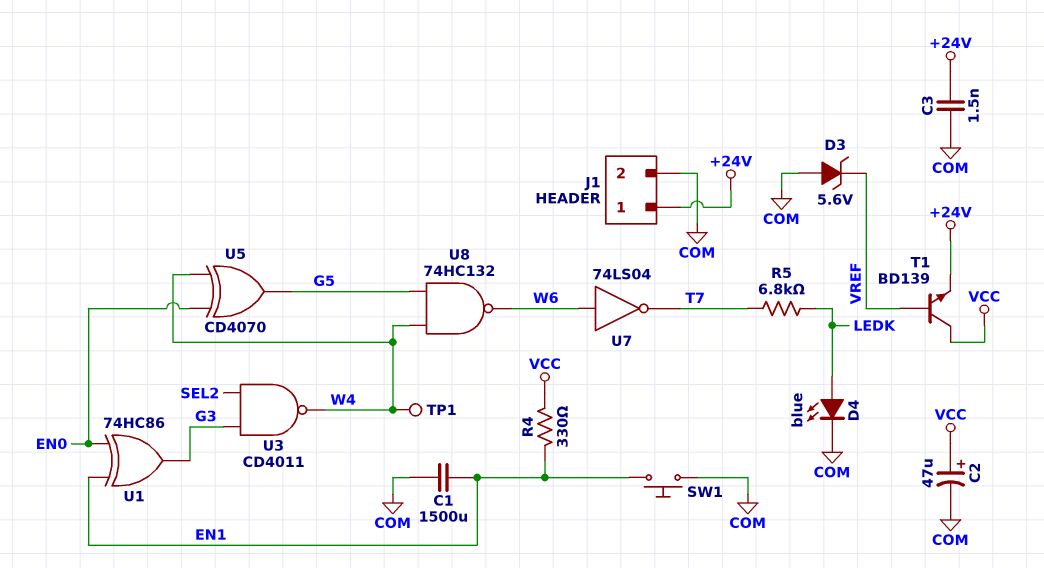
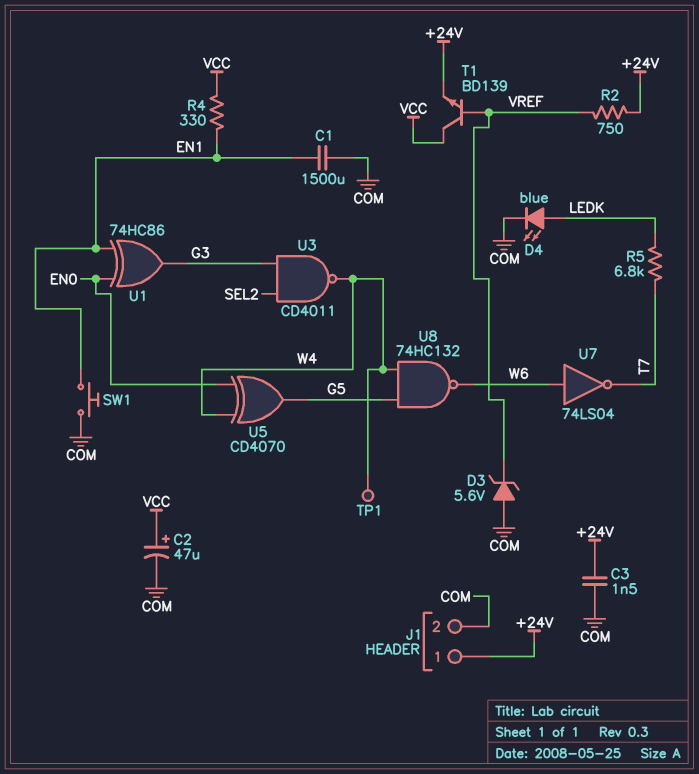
R2: none -> 750 (+24V, VREF)

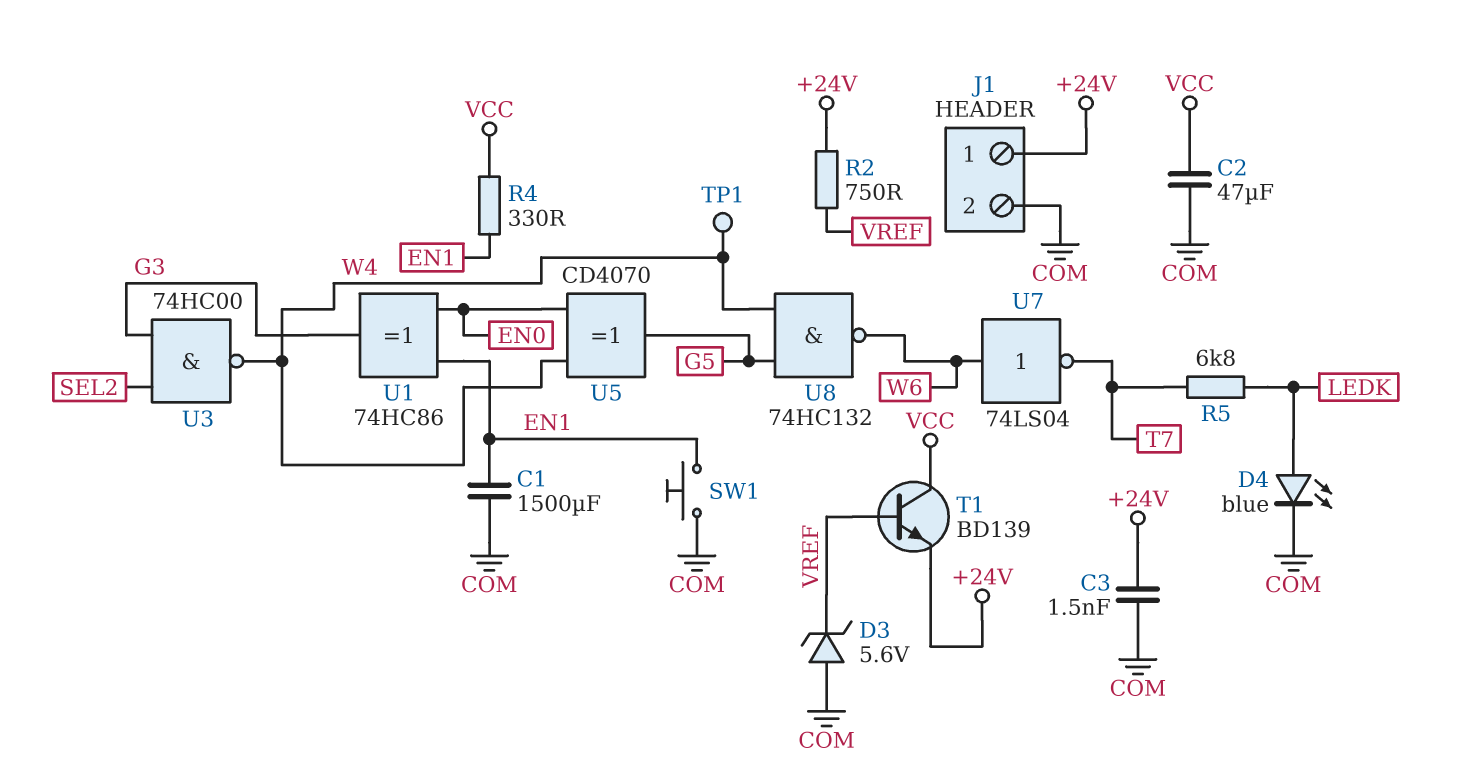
C2: 47uF (plus VCC, minus COM) -> 47uF (COM, VCC)
U3: NAND CD4011 (in G3, in SEL2, out W4) -> NAND 74HC00 (in G3, in SEL2, out W4)

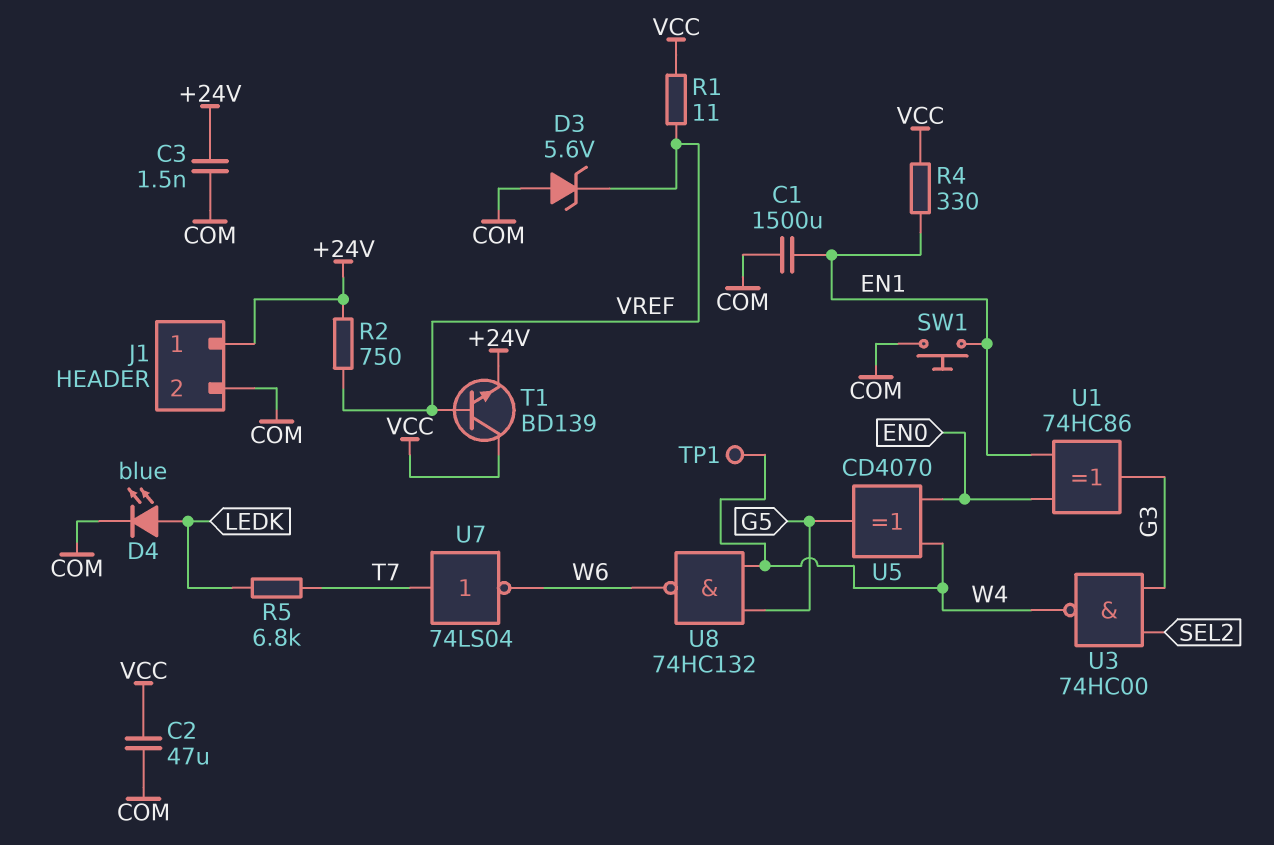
R1: none -> 11 (VCC, VREF)
U7: NOT 74LS04 (in W6, out T7) -> NOT 74LS04 (in T7, out W6)

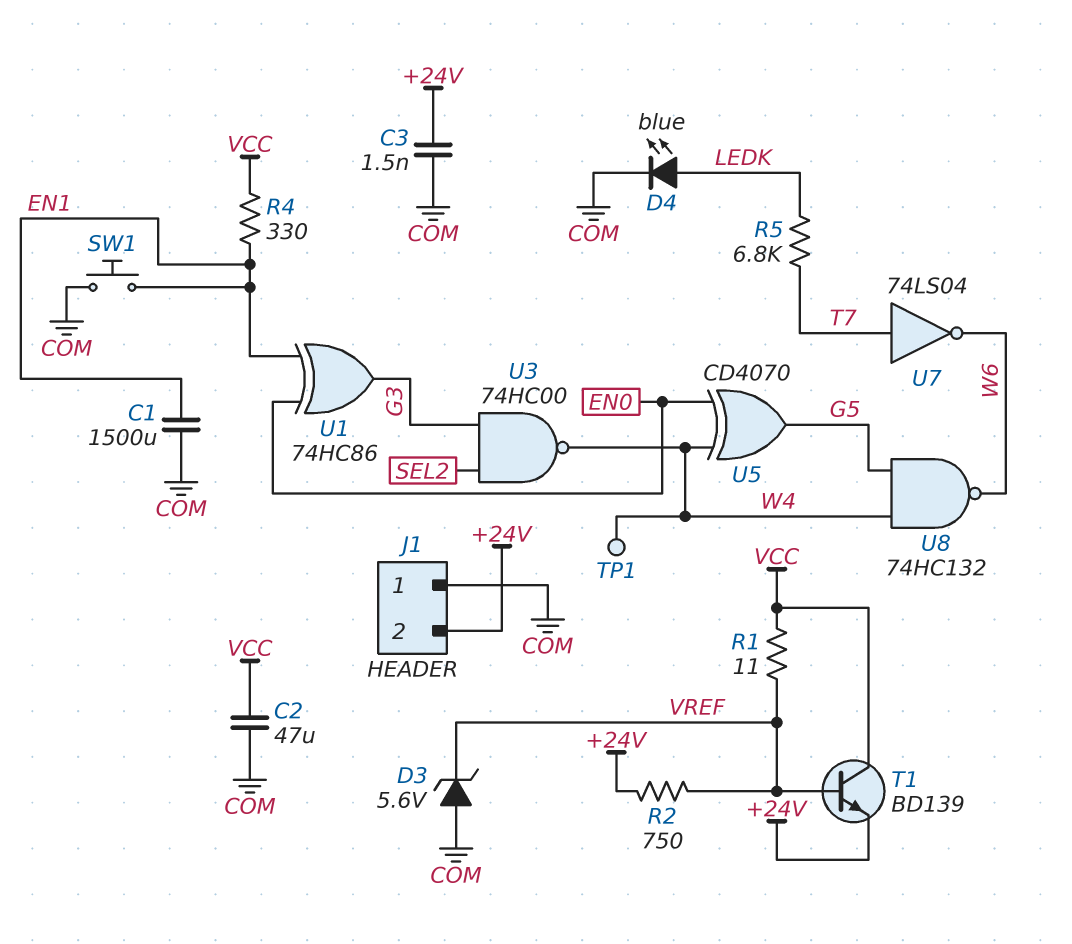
J1 pin 1: +24V -> COM
J1 pin 2: COM -> +24V

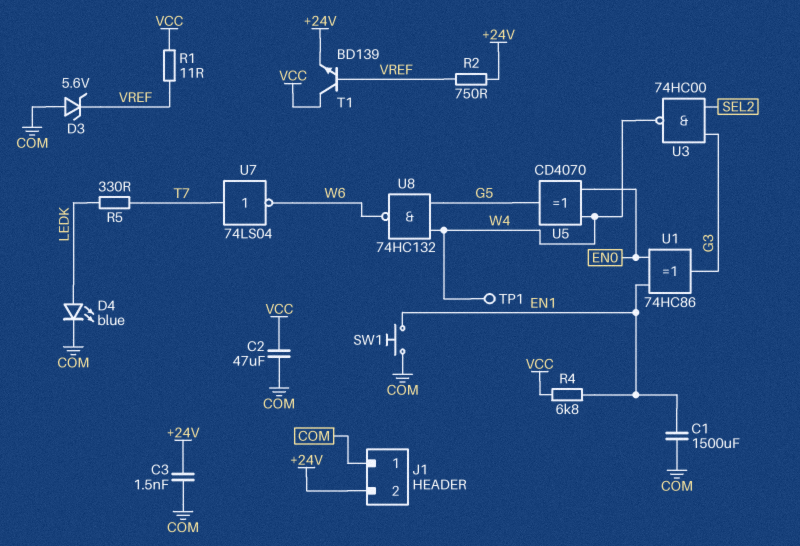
R4: 330 (EN1, VCC) -> 6.8k (EN1, VCC)
R5: 6.8k (LEDK, T7) -> 330 (LEDK, T7)

